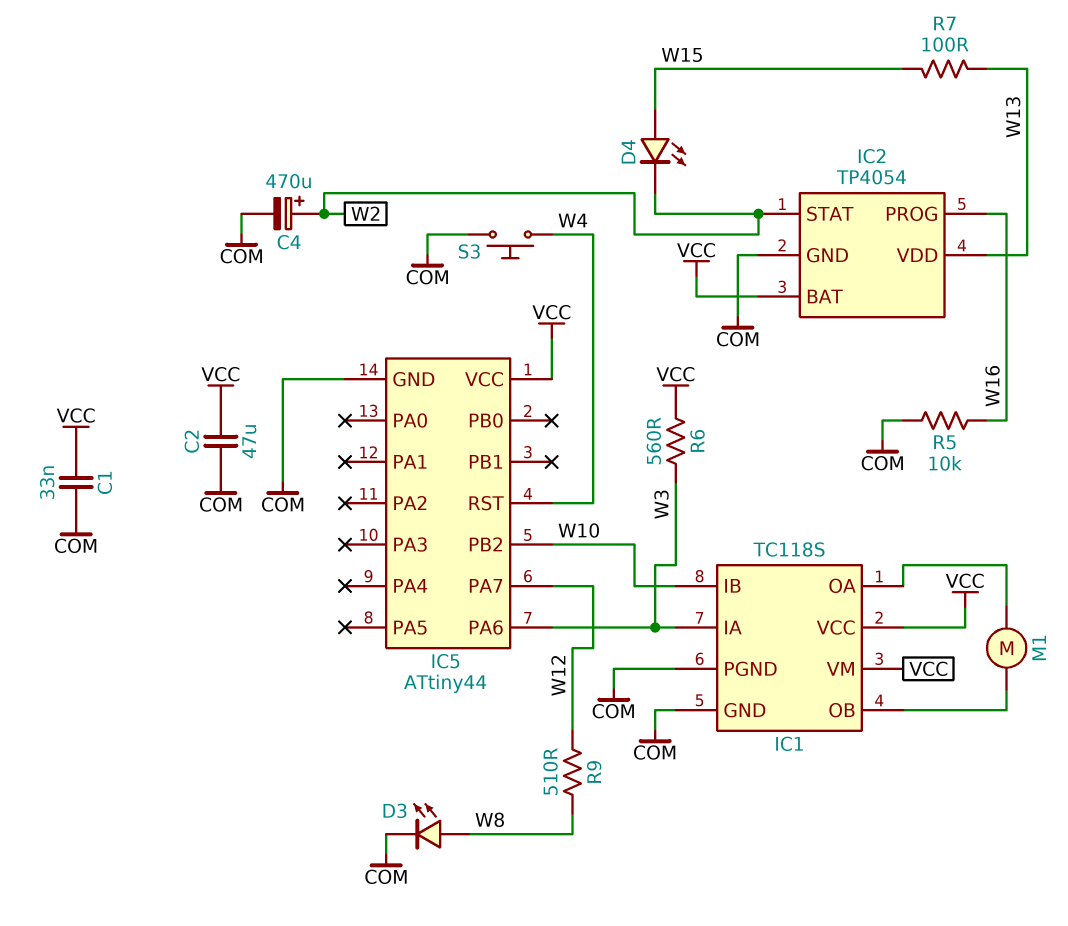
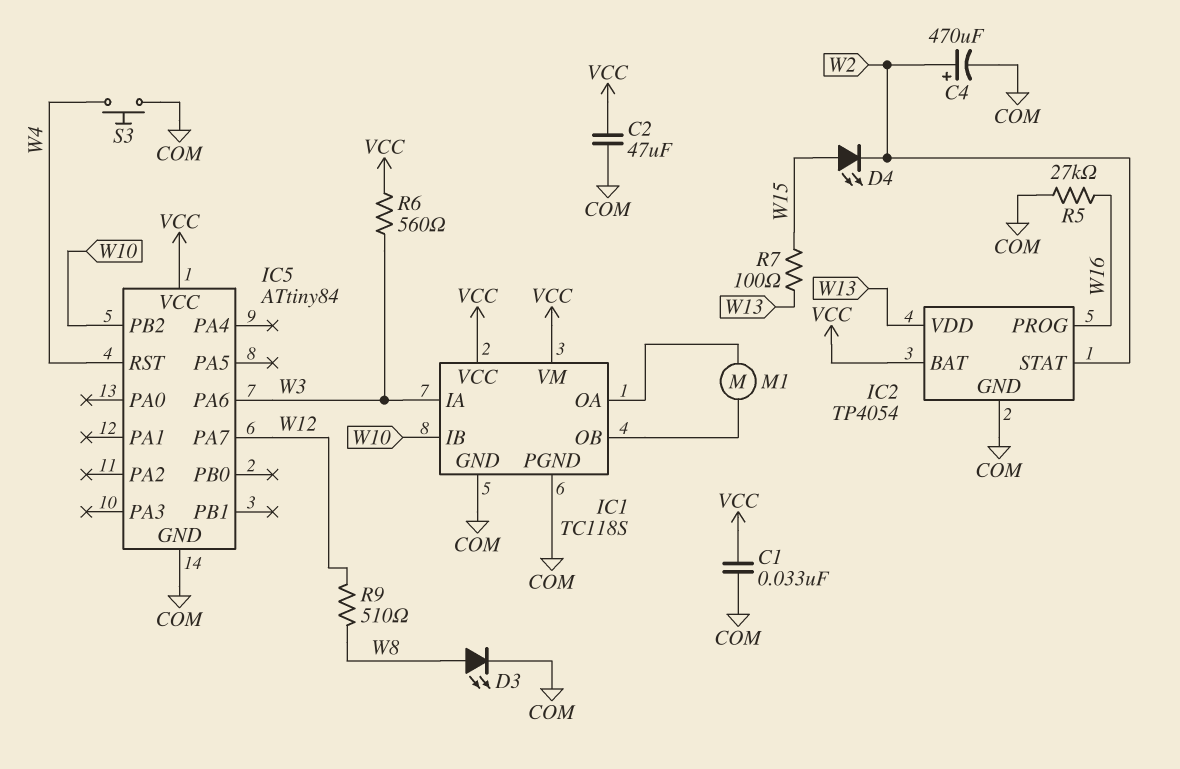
IC5: ATtiny44 -> ATtiny84
R5: 10k (COM, W16) -> 27k (COM, W16)

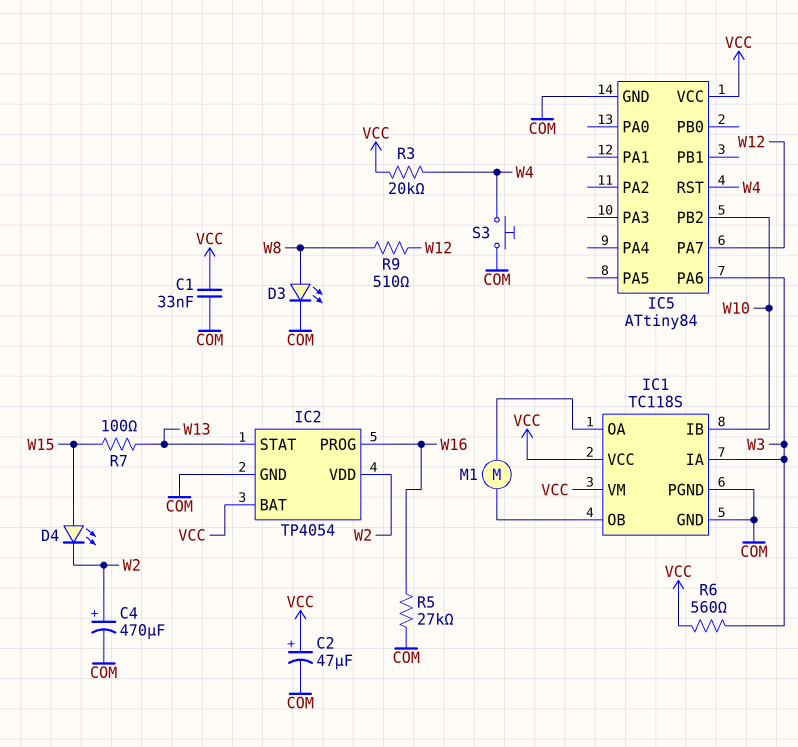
C2: 47uF (COM, VCC) -> 47uF (plus VCC, minus COM)
IC2 pin STAT: W2 -> W13
IC2 pin VDD: W13 -> W2
R3: none -> 20k (VCC, W4)

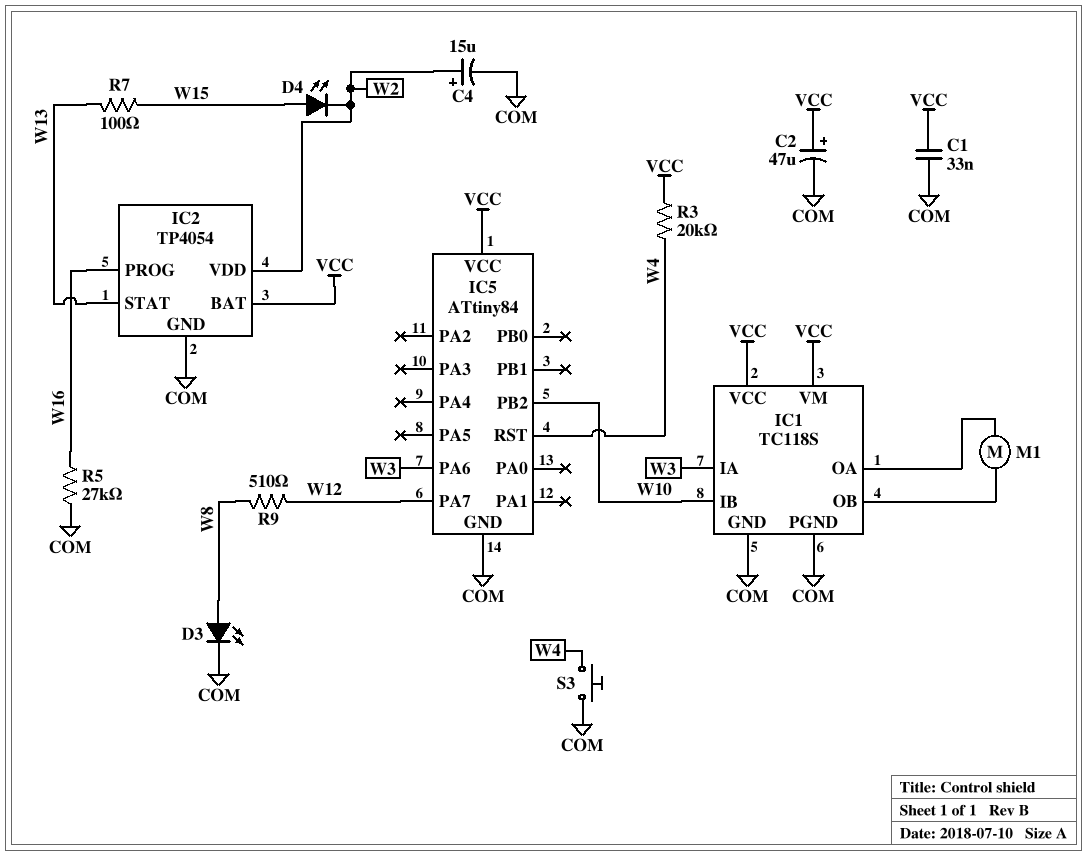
C4: 470uF (plus W2, minus COM) -> 15uF (plus W2, minus COM)
R6: 560 (VCC, W3) -> none

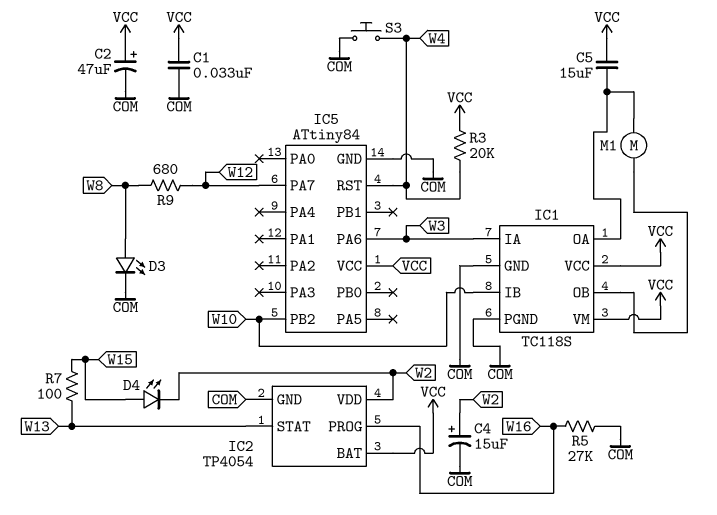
C5: none -> 15uF (IC1/OA, VCC)
R9: 510 (W8, W12) -> 680 (W8, W12)

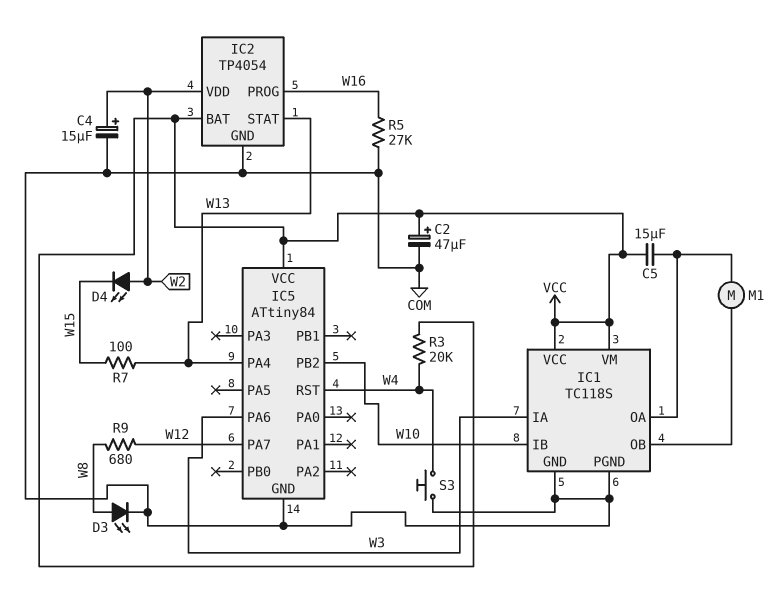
C1: 33nF (COM, VCC) -> none
D4: LED (A W15, K W2) -> LED (A W2, K W15)
IC5 pin PA4: none -> W13

